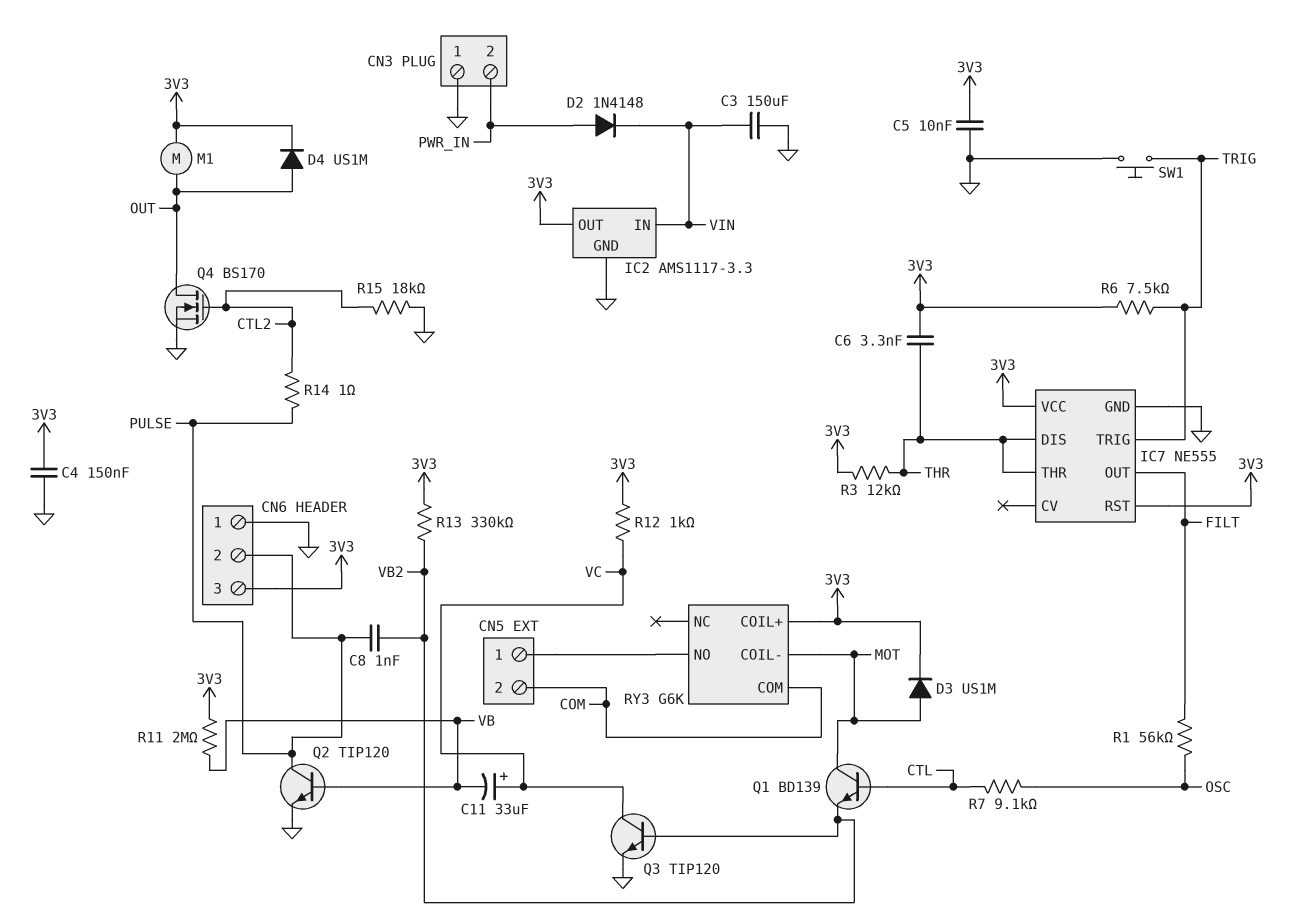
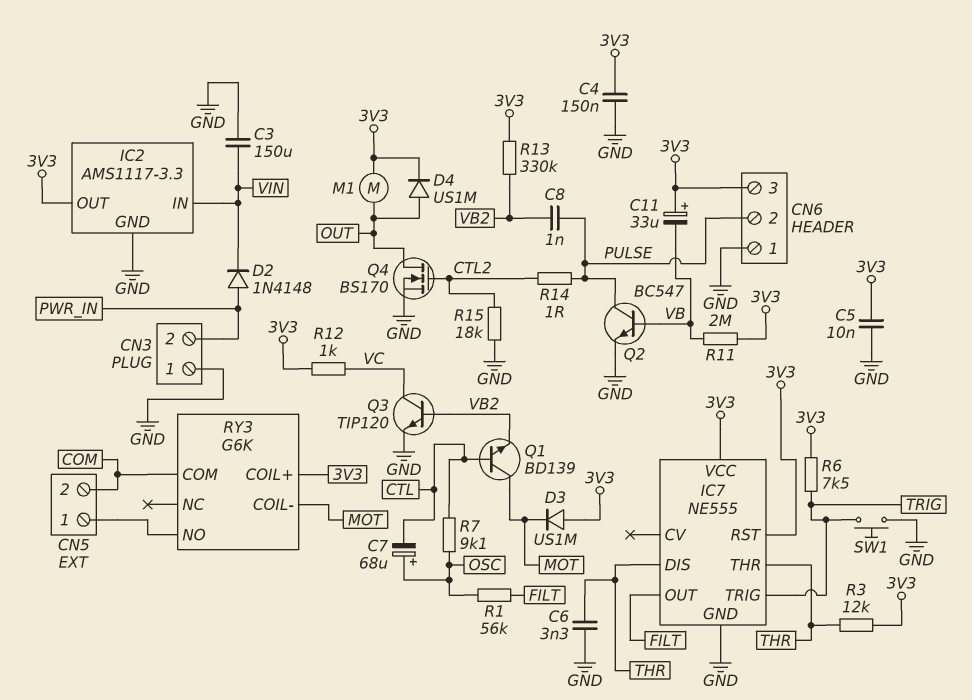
C6: 3.3nF (3V3, THR) -> 3.3nF (GND, THR)
C7: none -> 68uF (plus OSC, minus CTL)
C11: 33uF (plus VC, minus VB) -> 33uF (plus 3V3, minus VB)
D3: diode US1M (A MOT, K 3V3) -> diode US1M (A 3V3, K MOT)
Q2: NPN TIP120 (B VB, C PULSE, E GND) -> NPN BC547 (B VB, C PULSE, E GND)

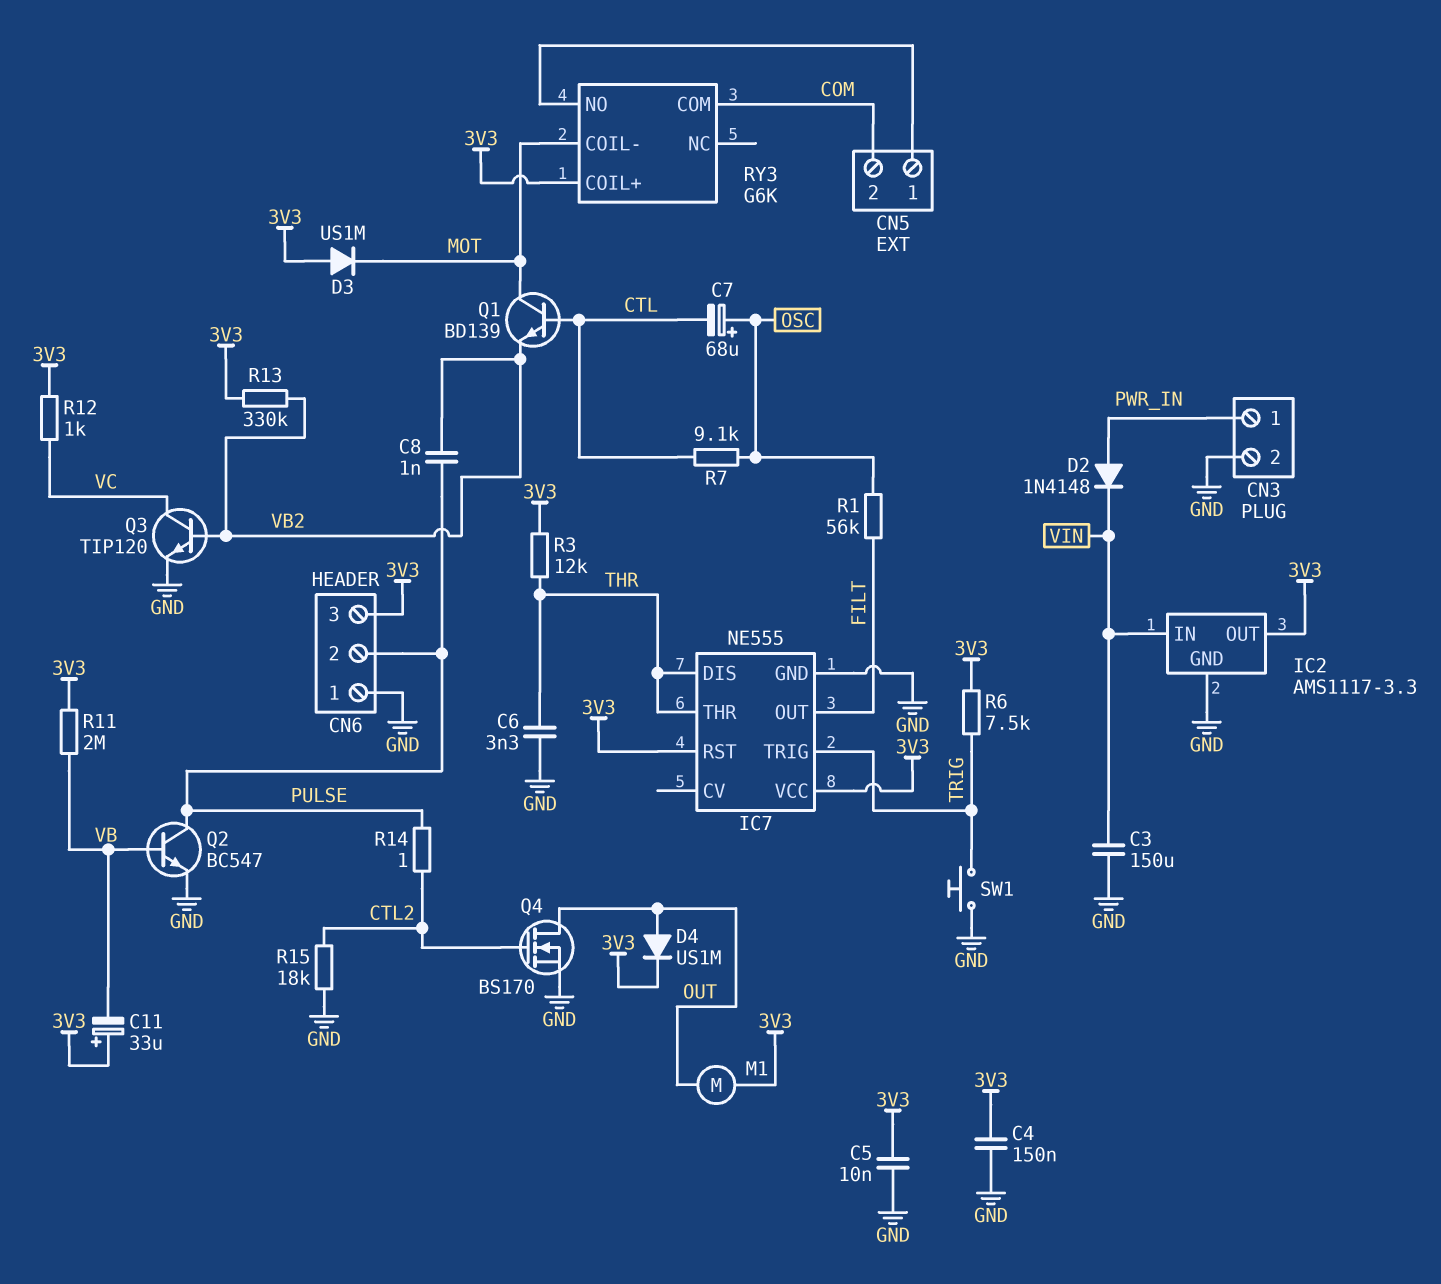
CN3 pin 1: GND -> PWR_IN
CN3 pin 2: PWR_IN -> GND

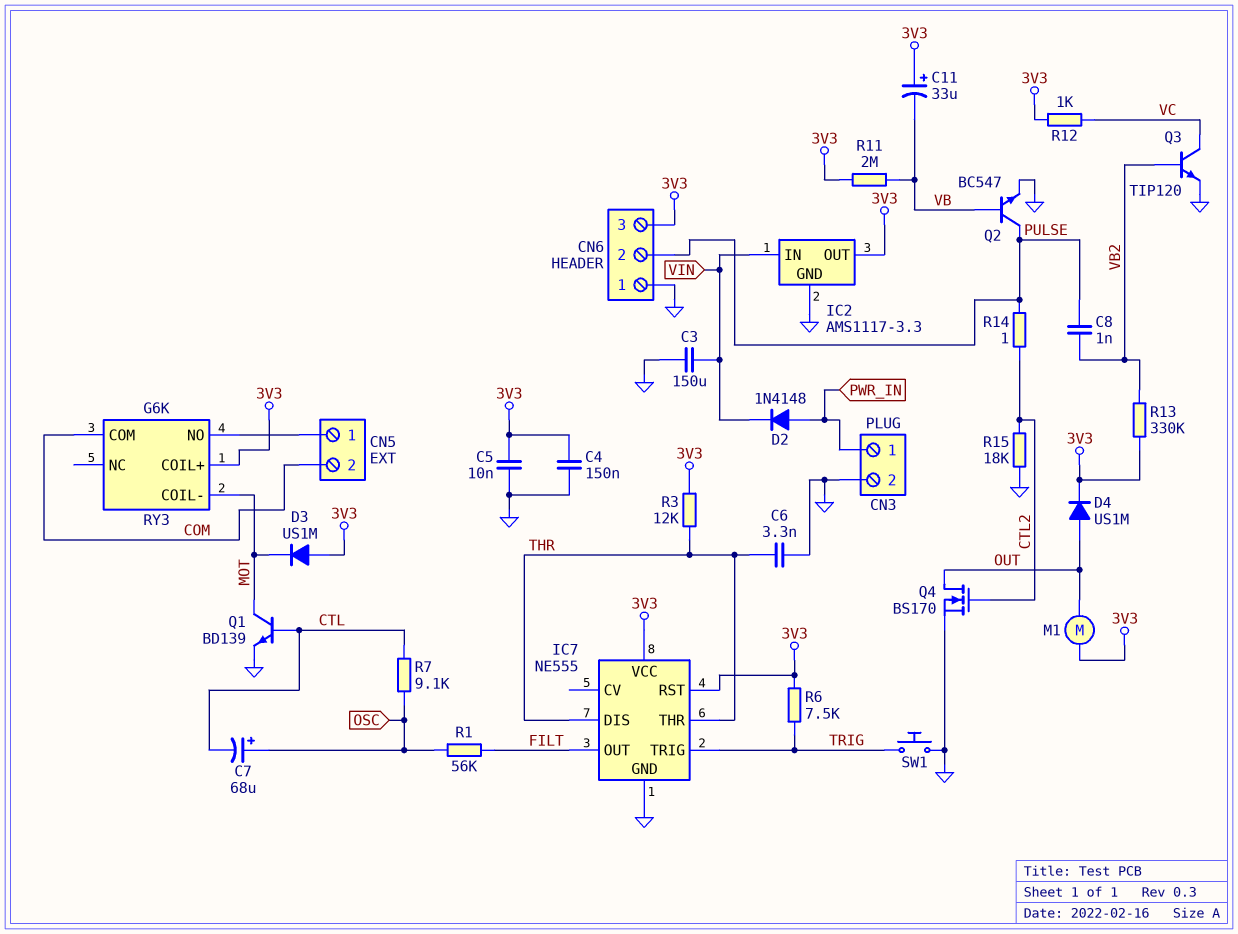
Q1: NPN BD139 (B CTL, C MOT, E VB2) -> NPN BD139 (B CTL, C MOT, E GND)

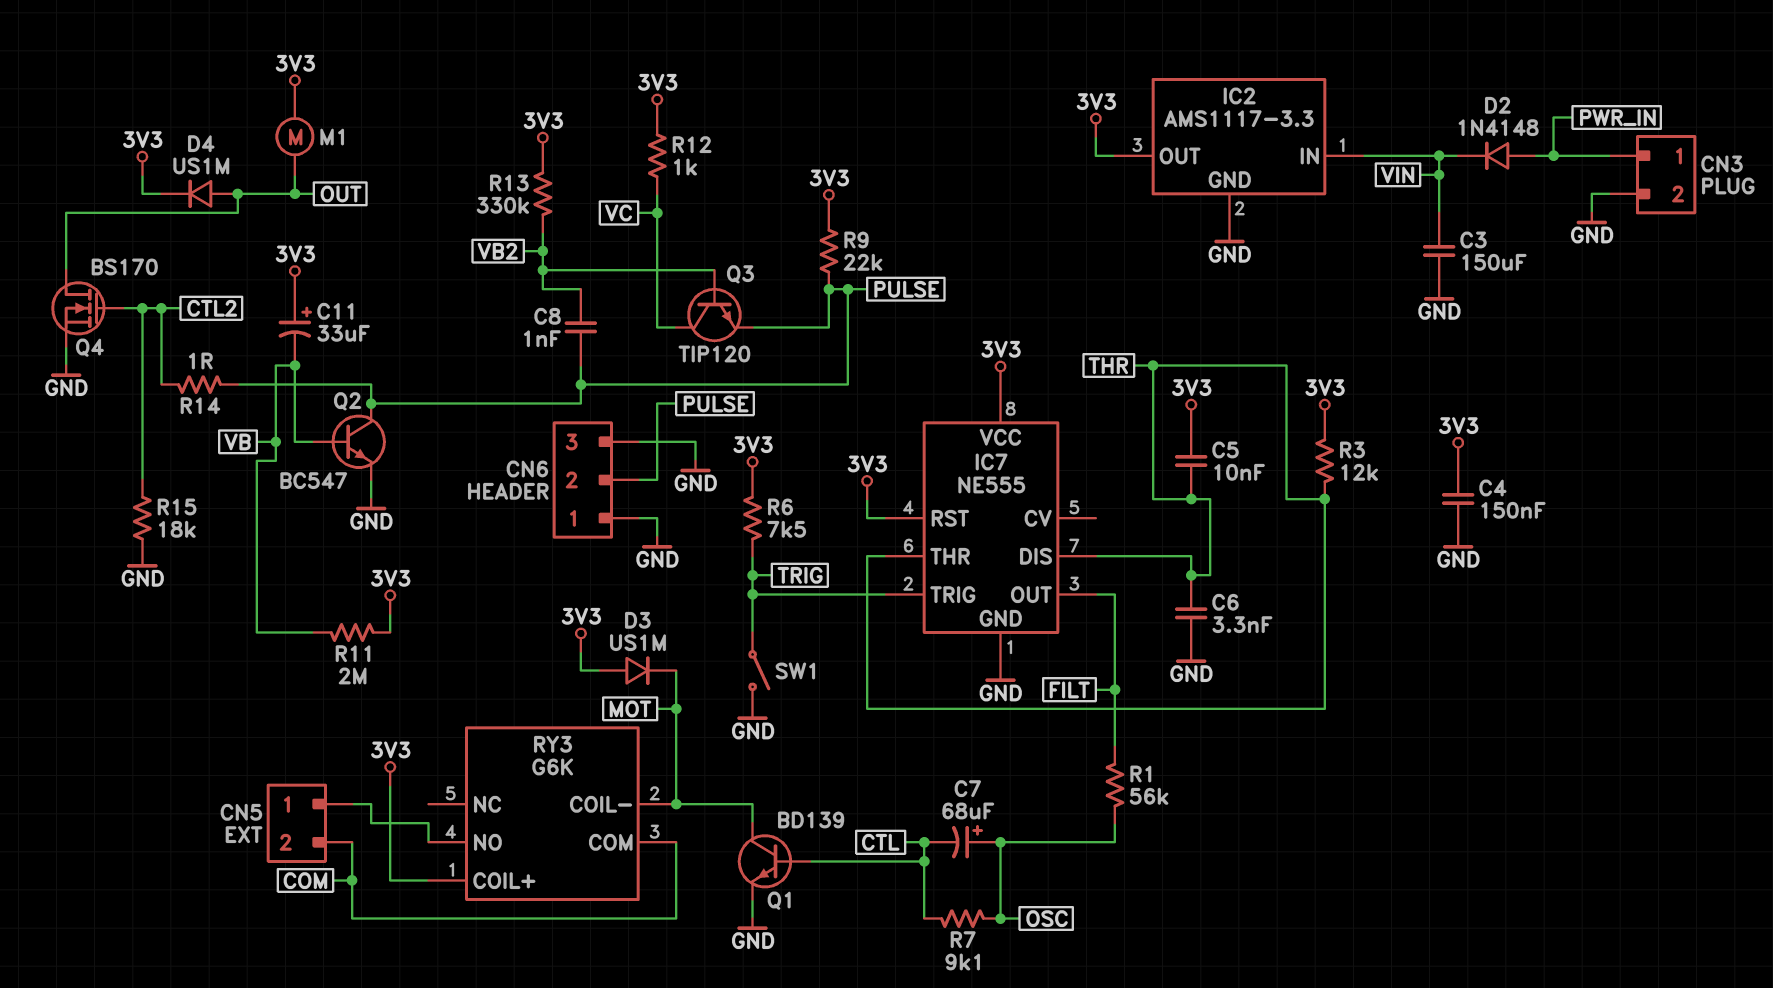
C5: 10nF (3V3, GND) -> 10nF (3V3, THR)
CN6 pin 3: 3V3 -> GND
Q3: NPN TIP120 (B VB2, C VC, E GND) -> NPN TIP120 (B VB2, C VC, E PULSE)
R9: none -> 22k (3V3, PULSE)
SW1: button (GND, TRIG) -> switch (GND, TRIG)

